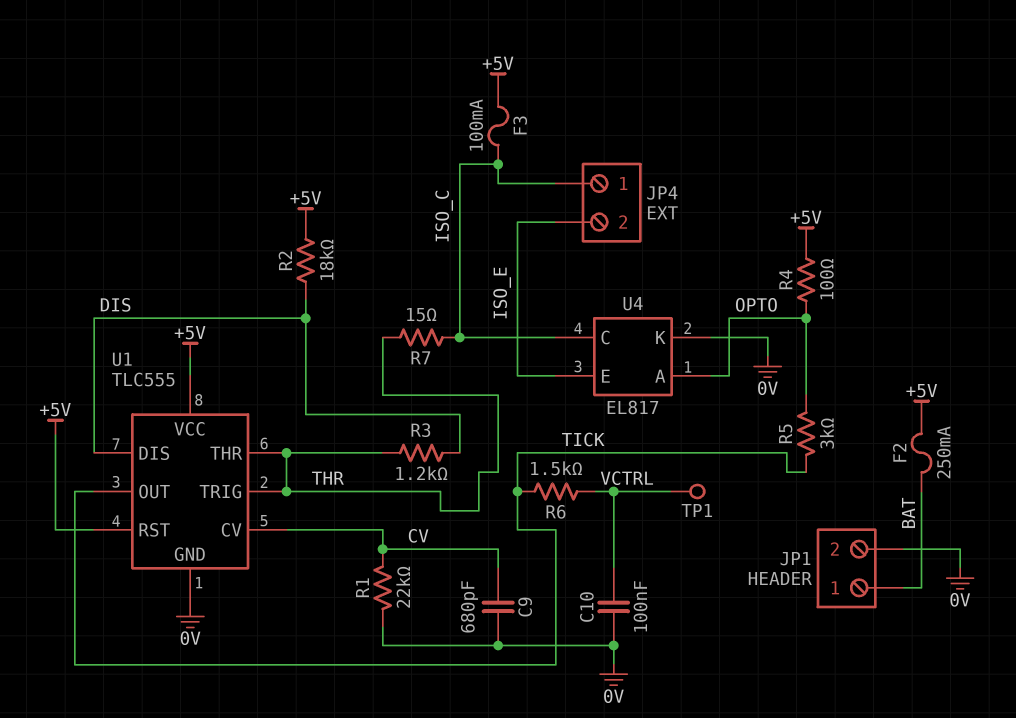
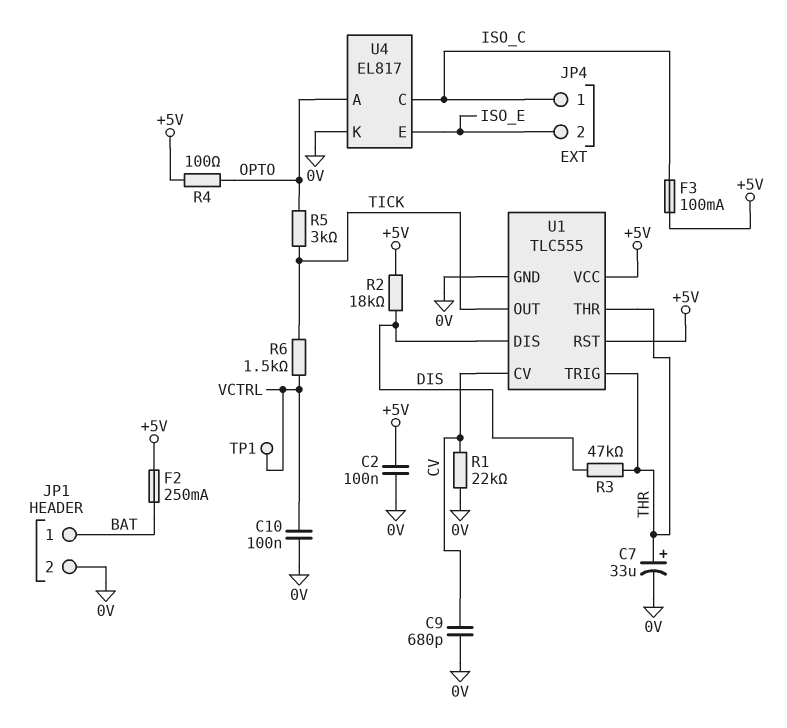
C2: none -> 100nF (+5V, 0V)
C7: none -> 33uF (plus THR, minus 0V)
R3: 1.2k (DIS, THR) -> 47k (DIS, THR)
R7: 15 (ISO_C, THR) -> none

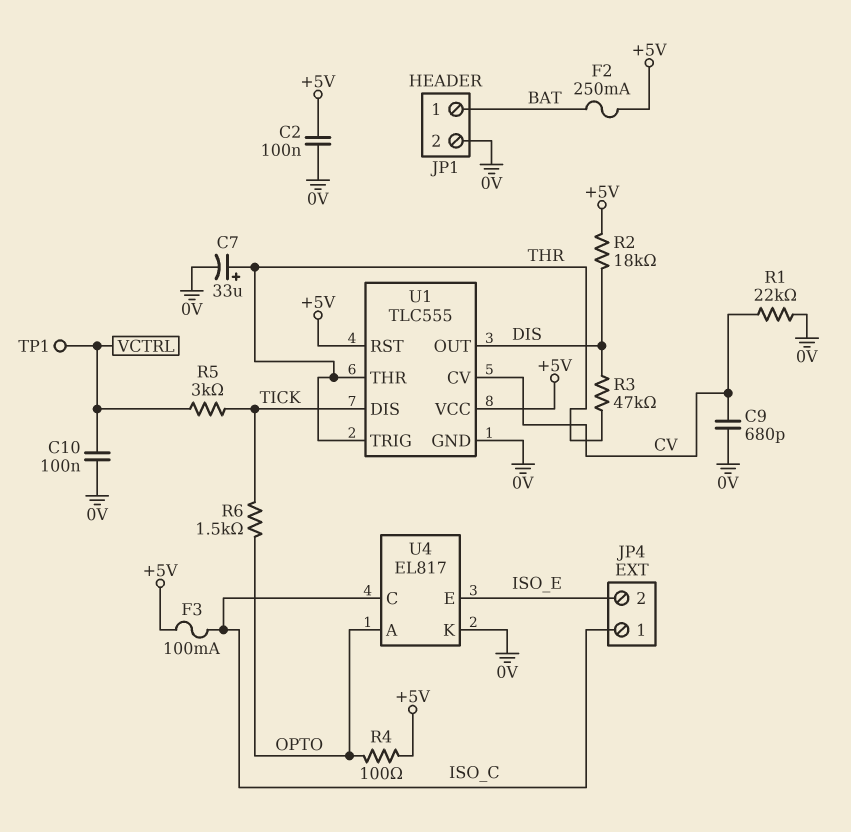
R5: 3k (OPTO, TICK) -> 3k (TICK, VCTRL)
R6: 1.5k (TICK, VCTRL) -> 1.5k (OPTO, TICK)
U1 pin DIS: DIS -> TICK
U1 pin OUT: TICK -> DIS

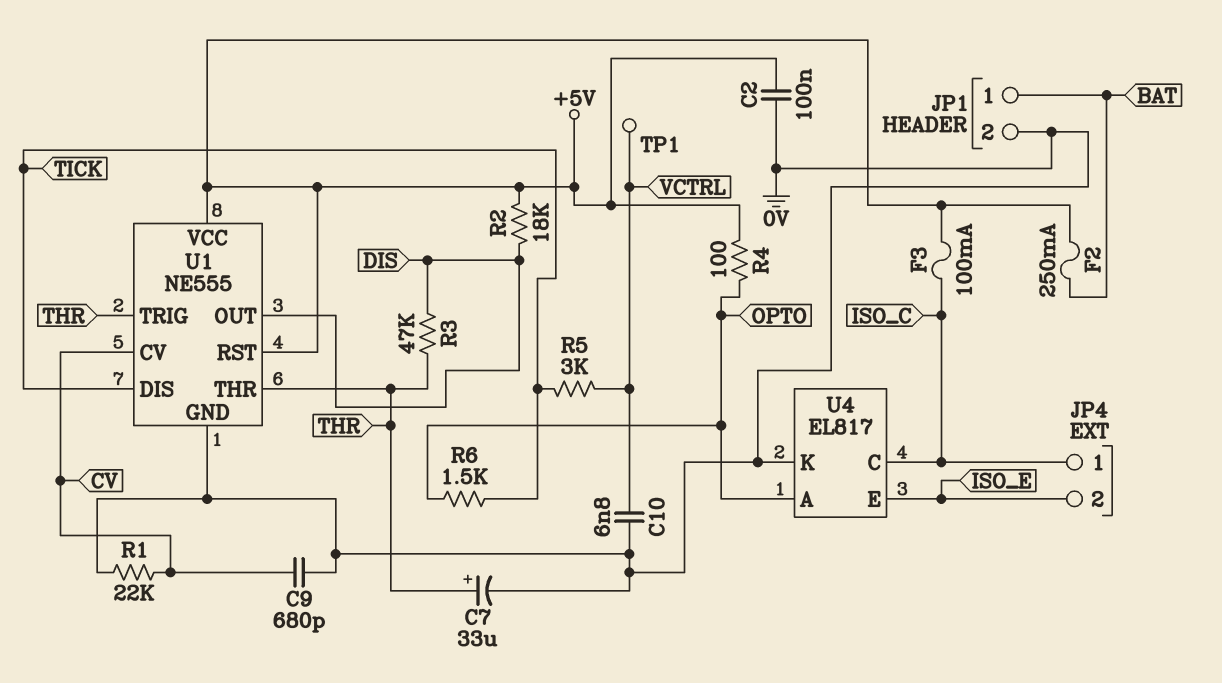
C10: 100nF (0V, VCTRL) -> 6.8nF (0V, VCTRL)
U1: TLC555 -> NE555

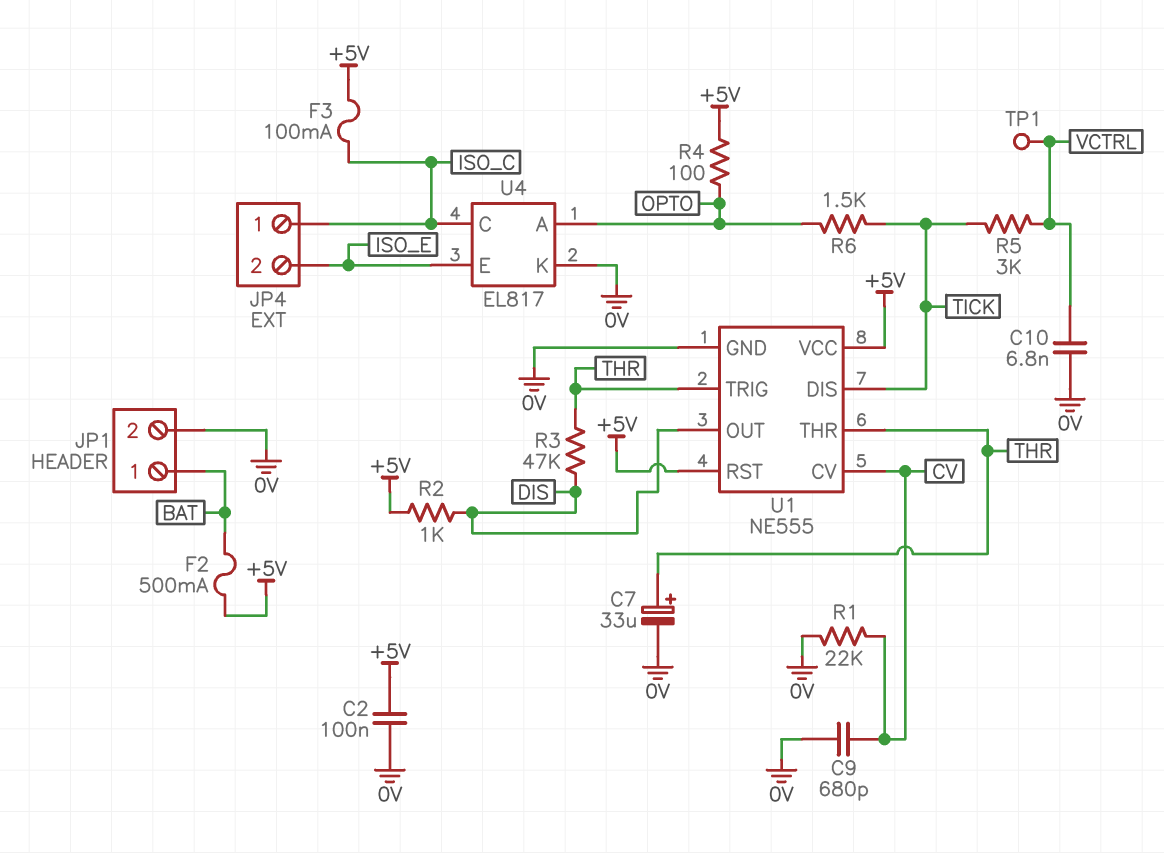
F2: 250mA (+5V, BAT) -> 500mA (+5V, BAT)
R2: 18k (+5V, DIS) -> 1k (+5V, DIS)

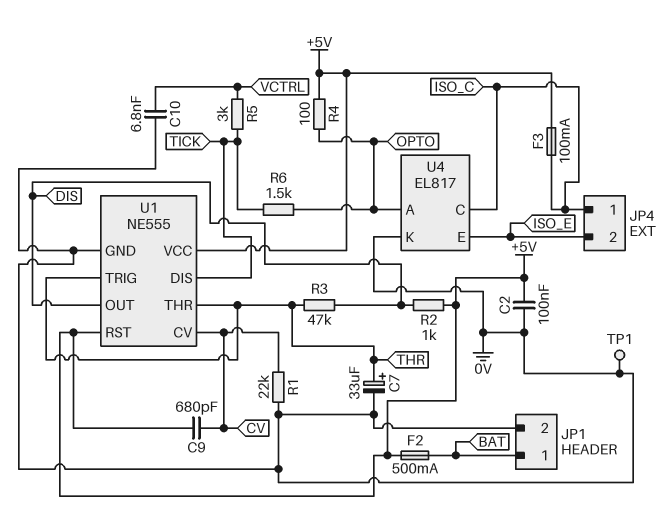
C9: 680pF (0V, CV) -> 680pF (+5V, CV)
TP1: test point (VCTRL) -> test point (0V)

